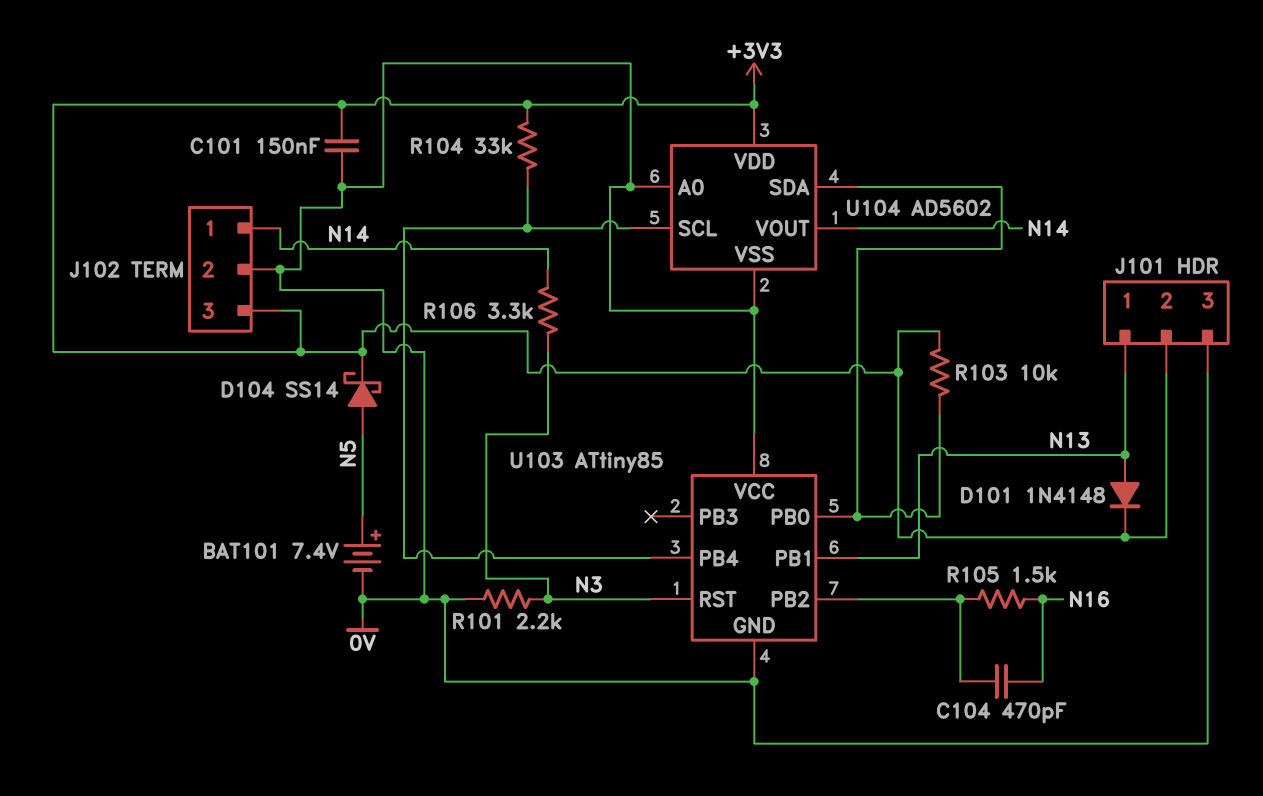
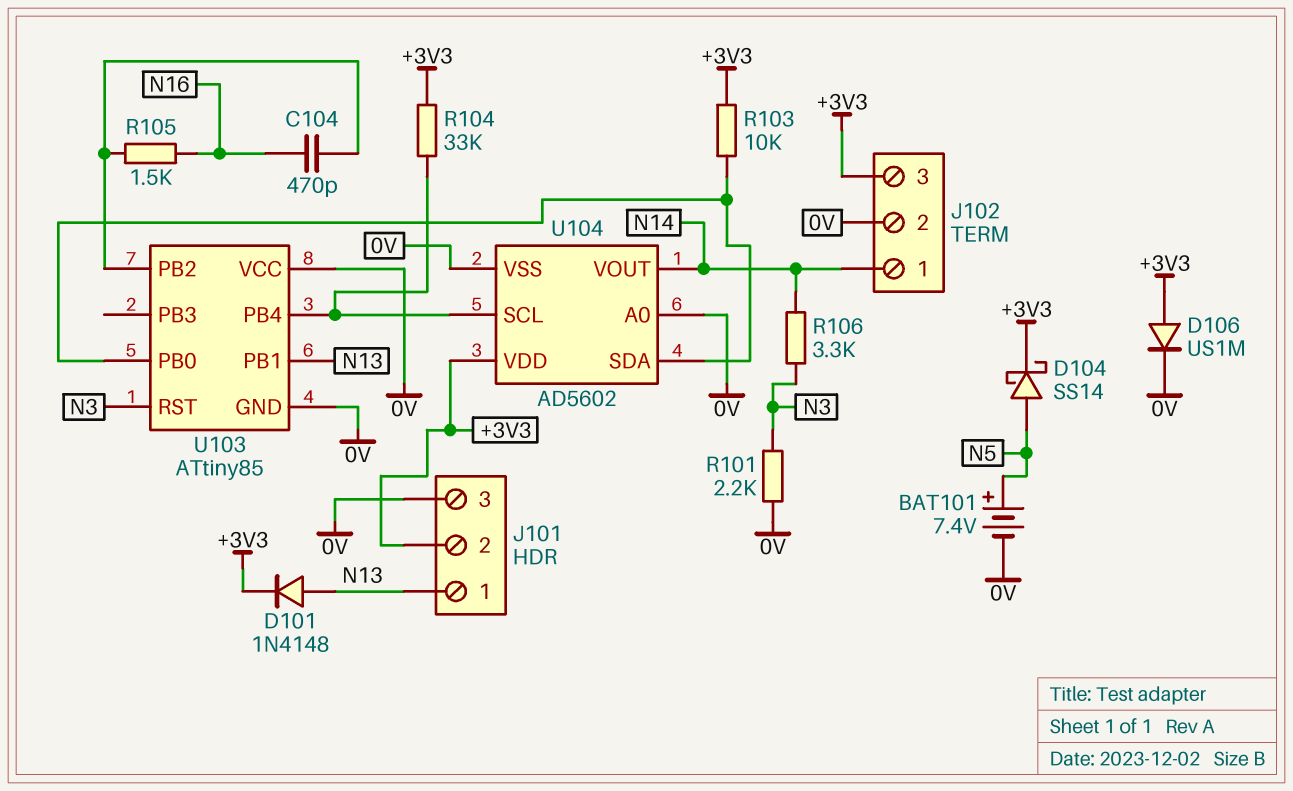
C101: 150nF (+3V3, 0V) -> none
D106: none -> diode US1M (A +3V3, K 0V)

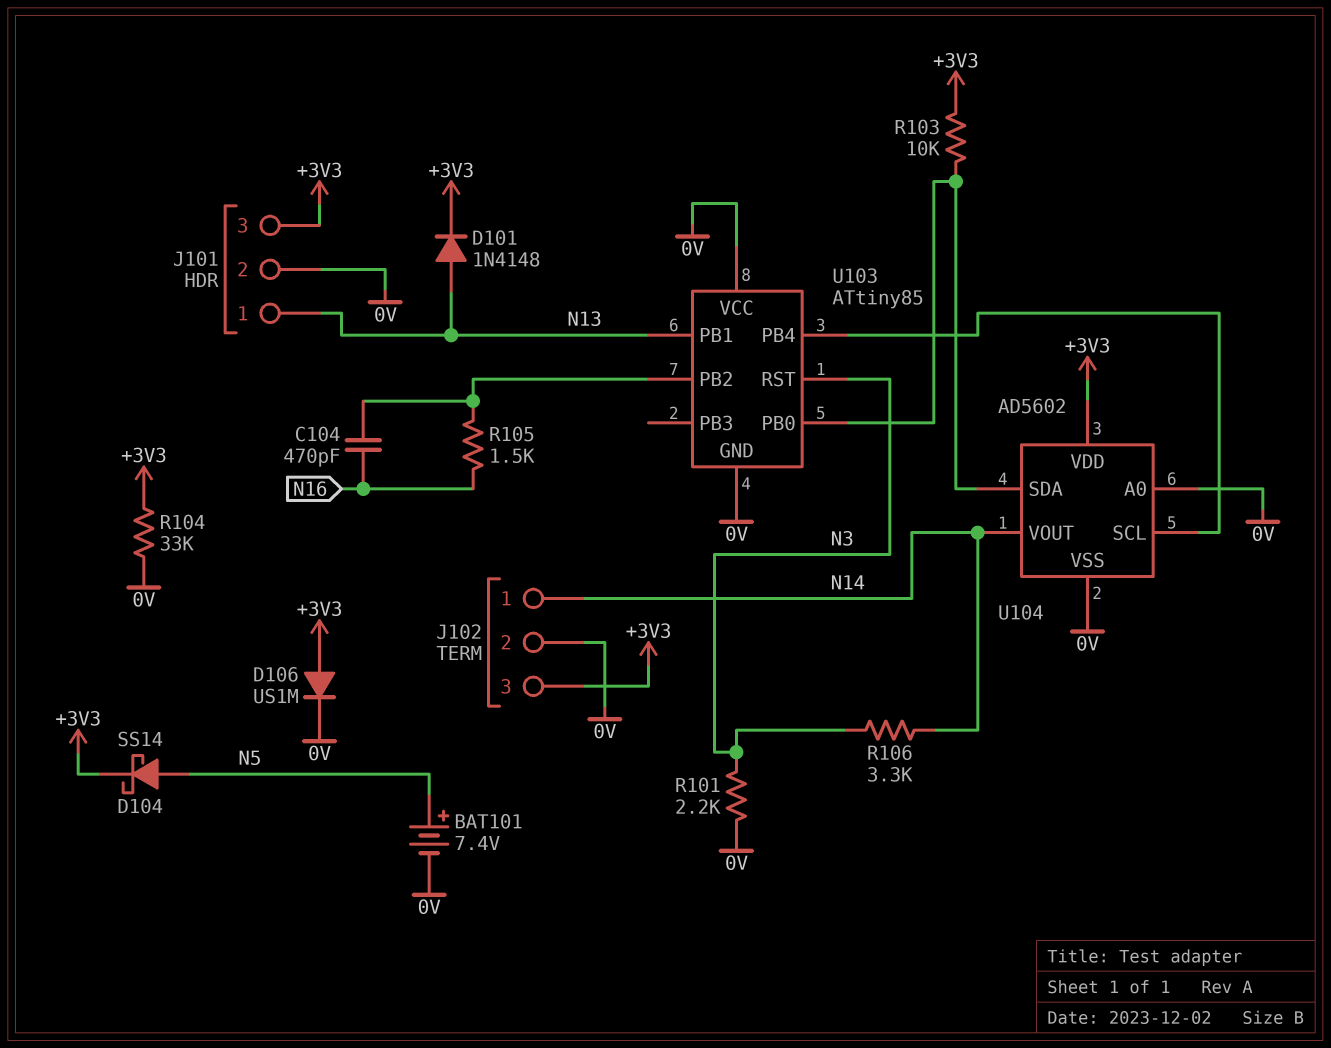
J101 pin 2: +3V3 -> 0V
J101 pin 3: 0V -> +3V3
R104: 33k (+3V3, U103/PB4) -> 33k (+3V3, 0V)

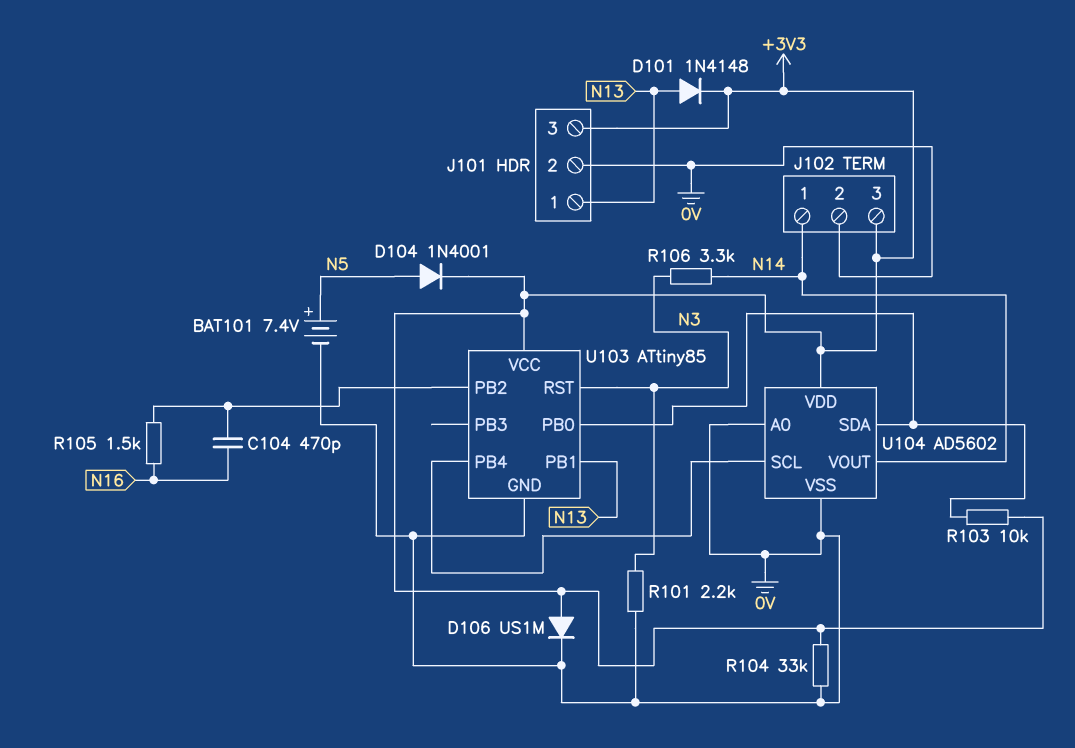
D104: schottky SS14 (A N5, K +3V3) -> diode 1N4001 (A N5, K +3V3)
U103 pin VCC: 0V -> +3V3

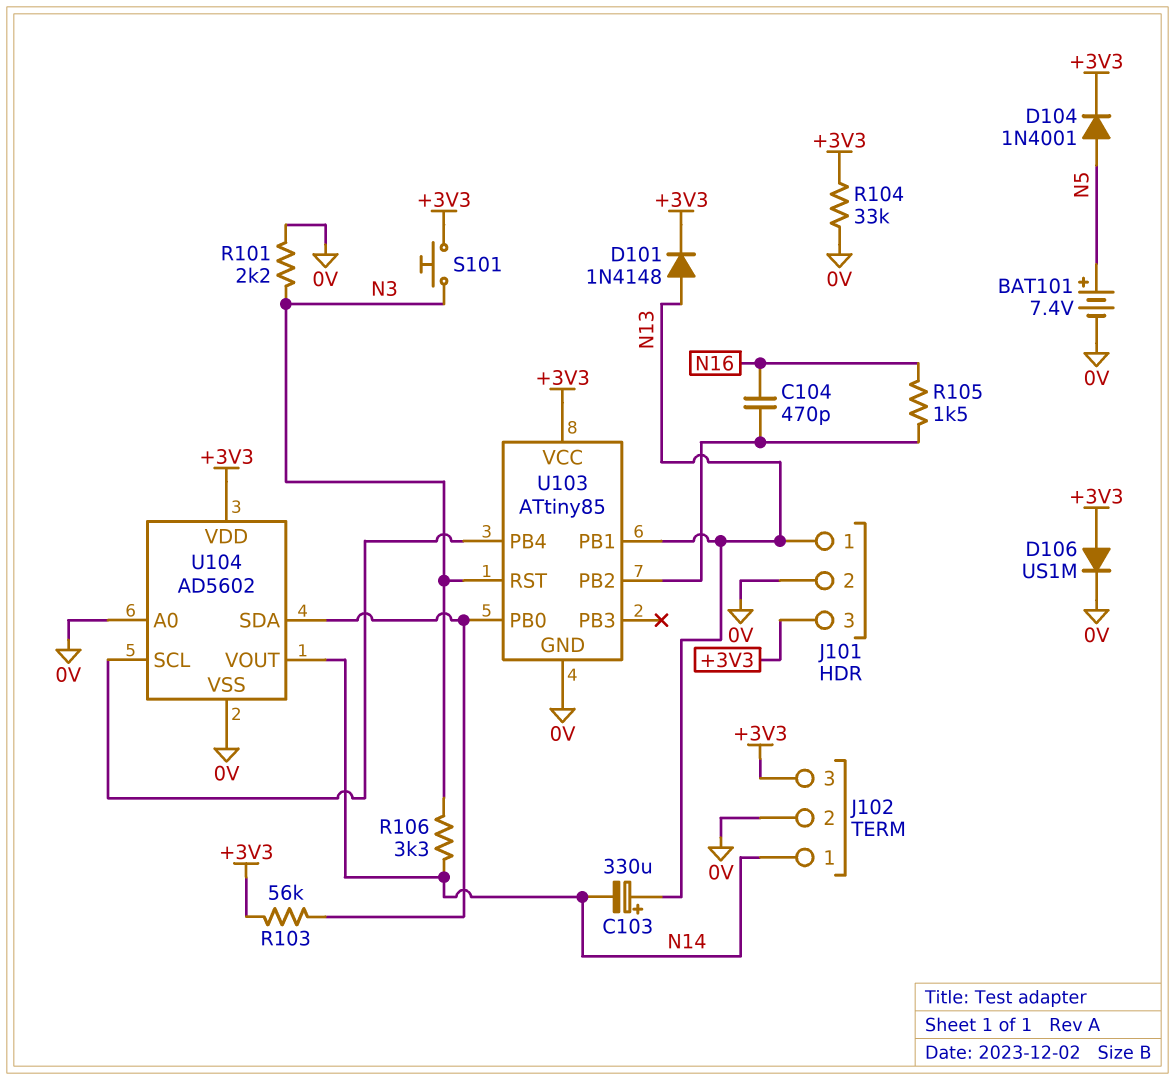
C103: none -> 330uF (plus N13, minus N14)
R103: 10k (+3V3, U103/PB0) -> 56k (+3V3, U103/PB0)
S101: none -> button (+3V3, N3)

